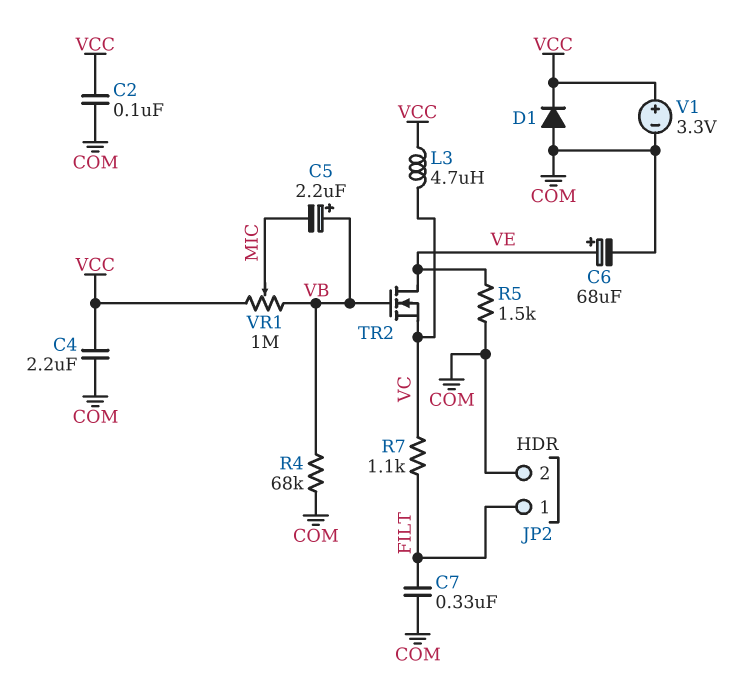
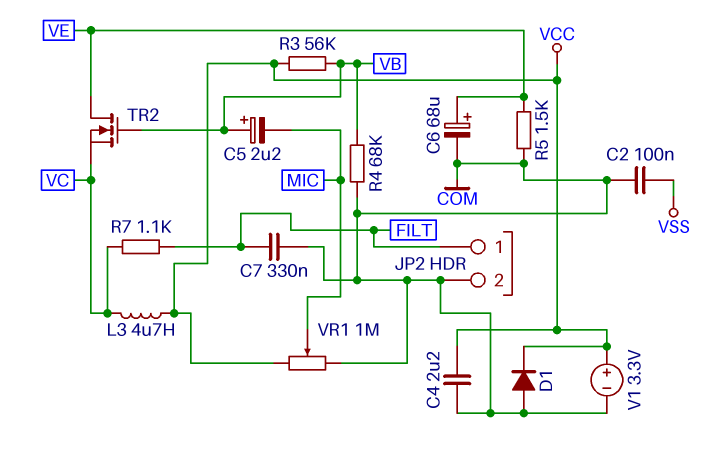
C2: 100nF (COM, VCC) -> 100nF (COM, VSS)
R3: none -> 56k (VB, VCC)
VR1: 1M (VB, VCC, wiper MIC) -> 1M (COM, VCC, wiper MIC)

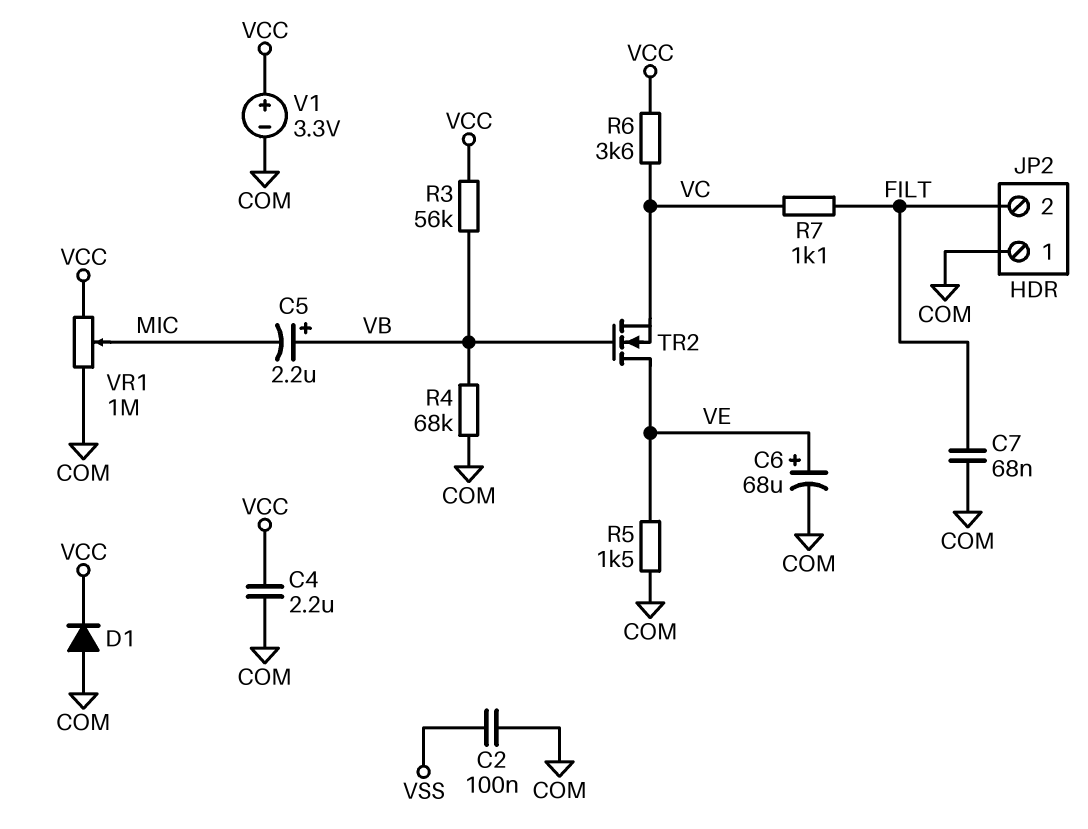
C7: 330nF (COM, FILT) -> 68nF (COM, FILT)
JP2 pin 1: FILT -> COM
JP2 pin 2: COM -> FILT
L3: 4.7uH (VC, VCC) -> none
R6: none -> 3.6k (VC, VCC)

